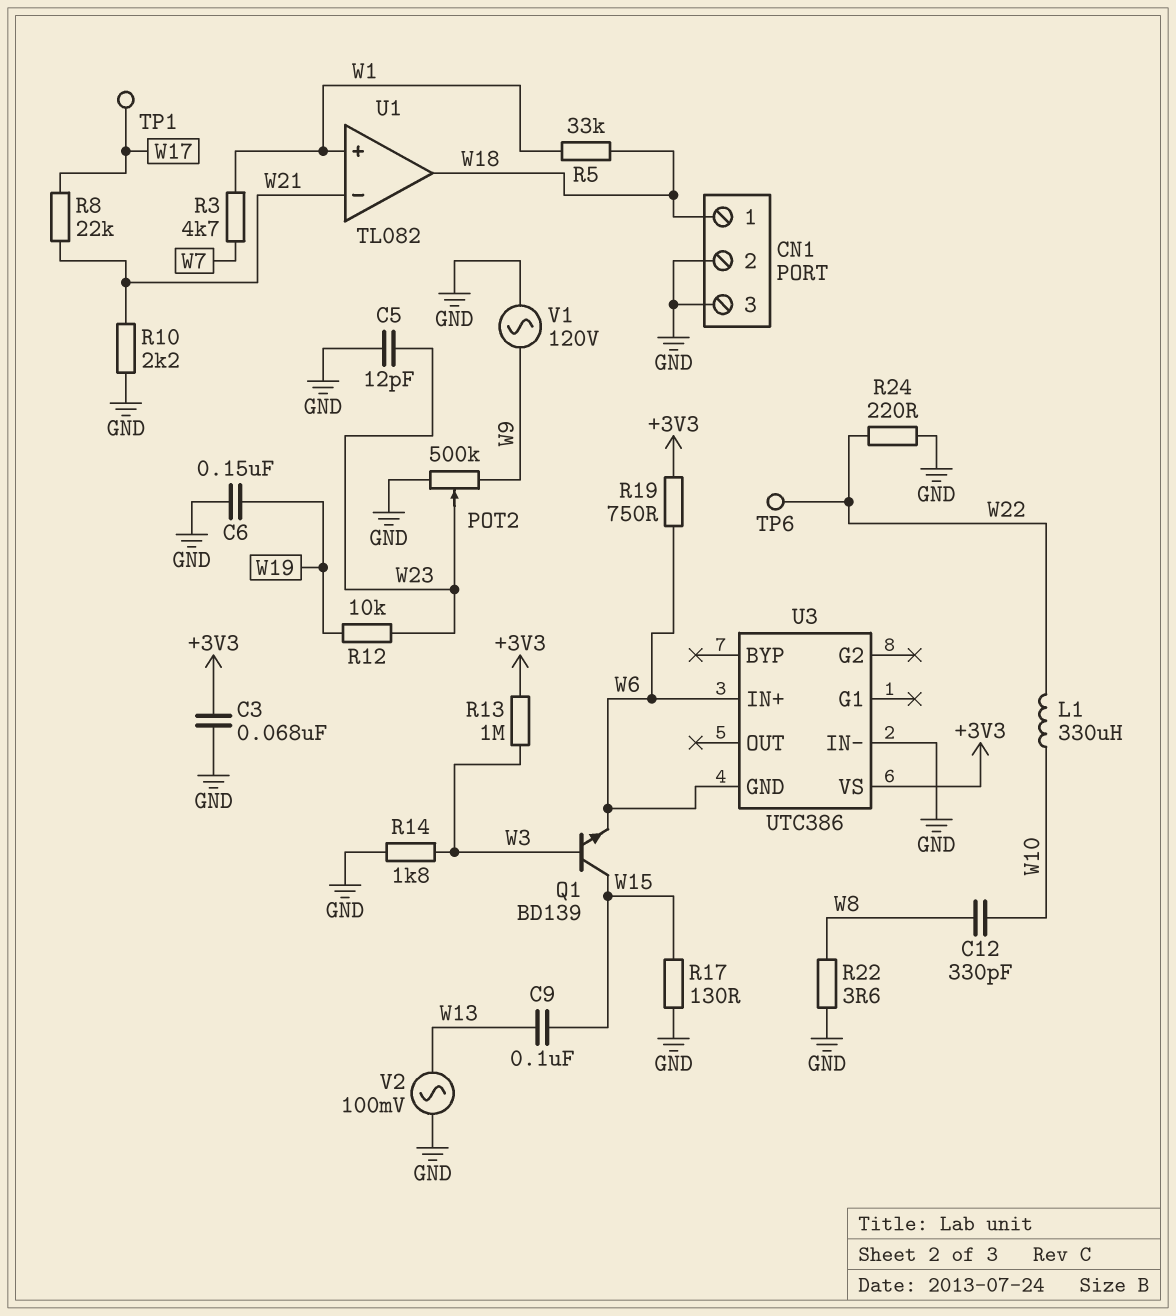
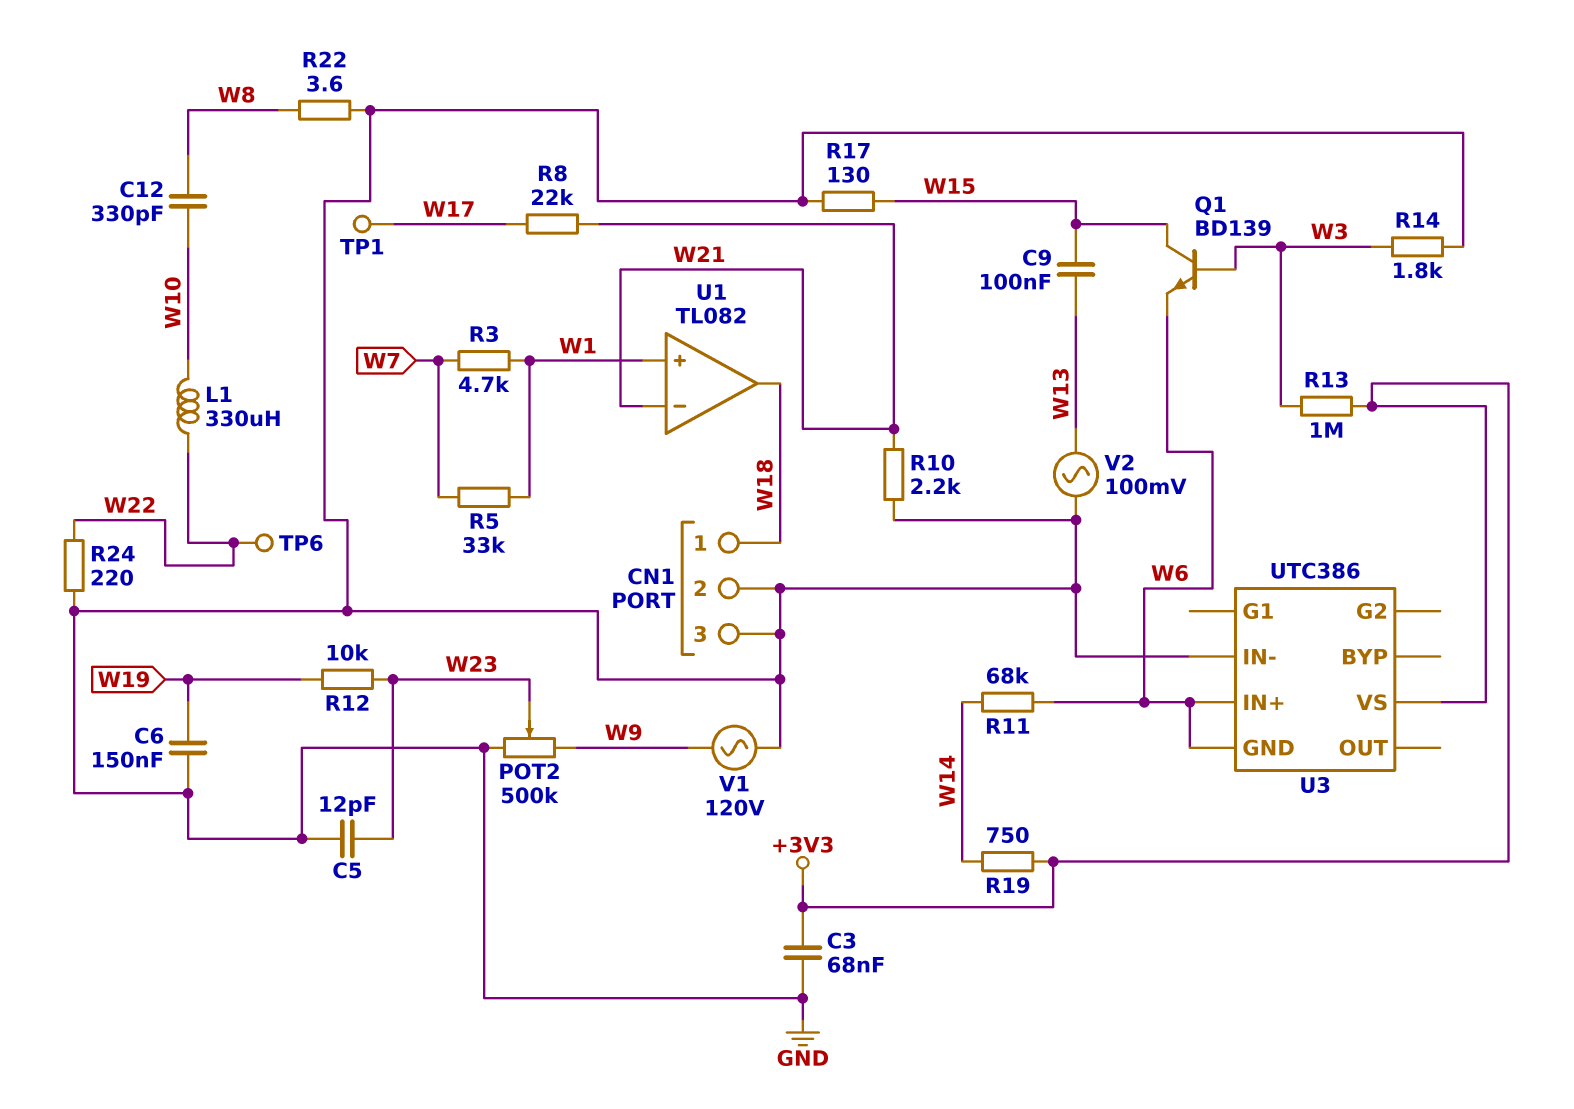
R5: 33k (W1, W18) -> 33k (W1, W7)
R11: none -> 68k (W6, W14)
R19: 750 (+3V3, W6) -> 750 (+3V3, W14)

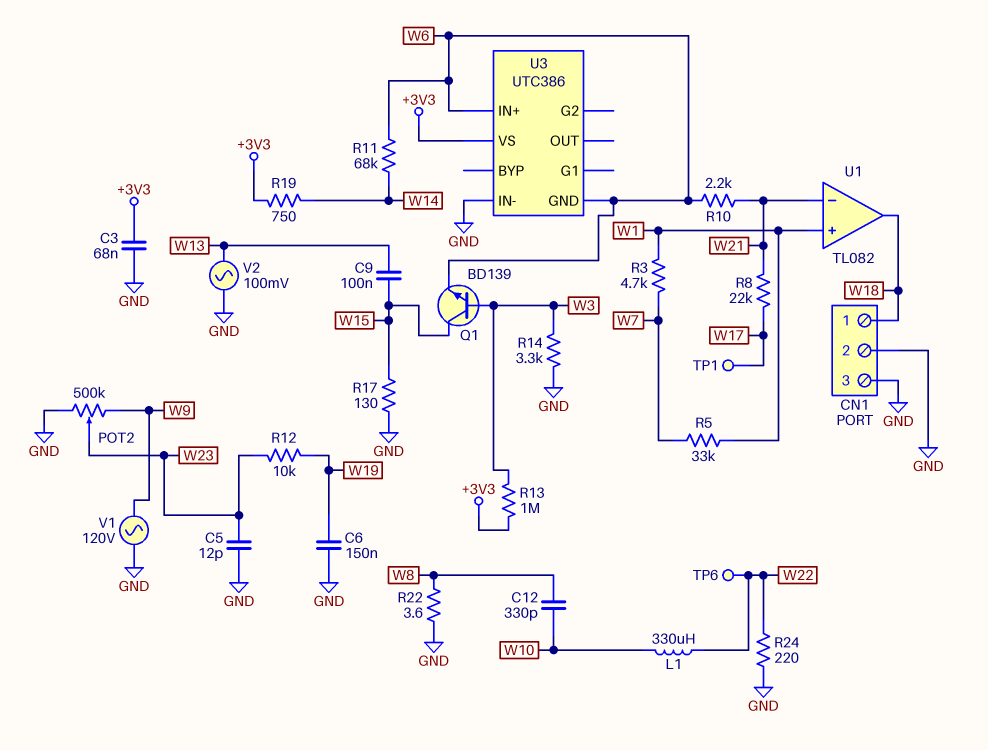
R10: 2.2k (GND, W21) -> 2.2k (W6, W21)
R14: 1.8k (GND, W3) -> 3.3k (GND, W3)

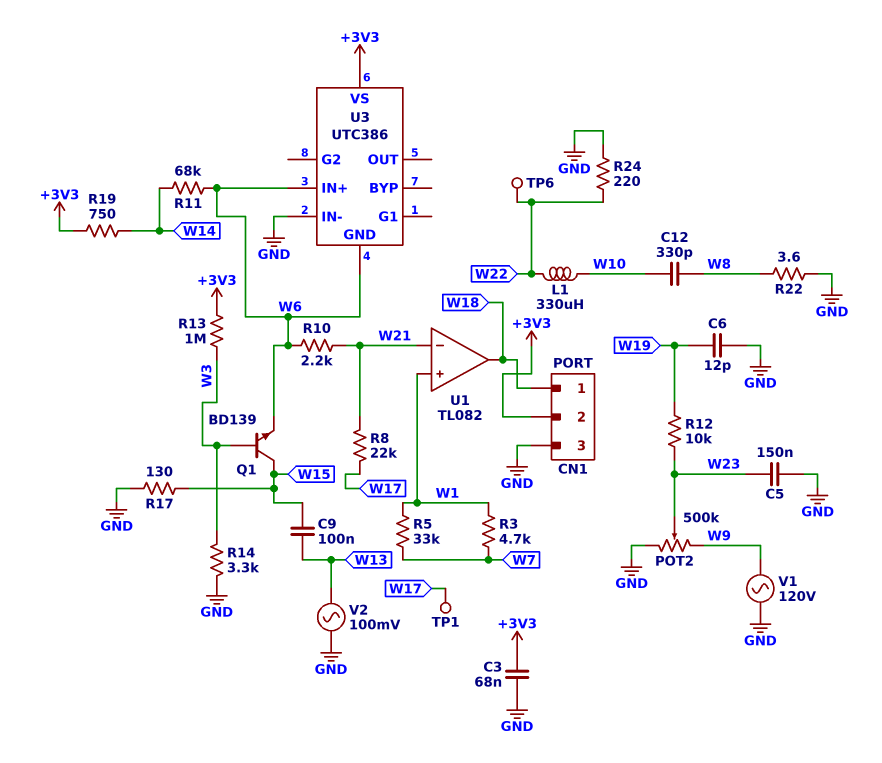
C5: 12pF (GND, W23) -> 150nF (GND, W23)
C6: 150nF (GND, W19) -> 12pF (GND, W19)
CN1 pin 2: GND -> +3V3

